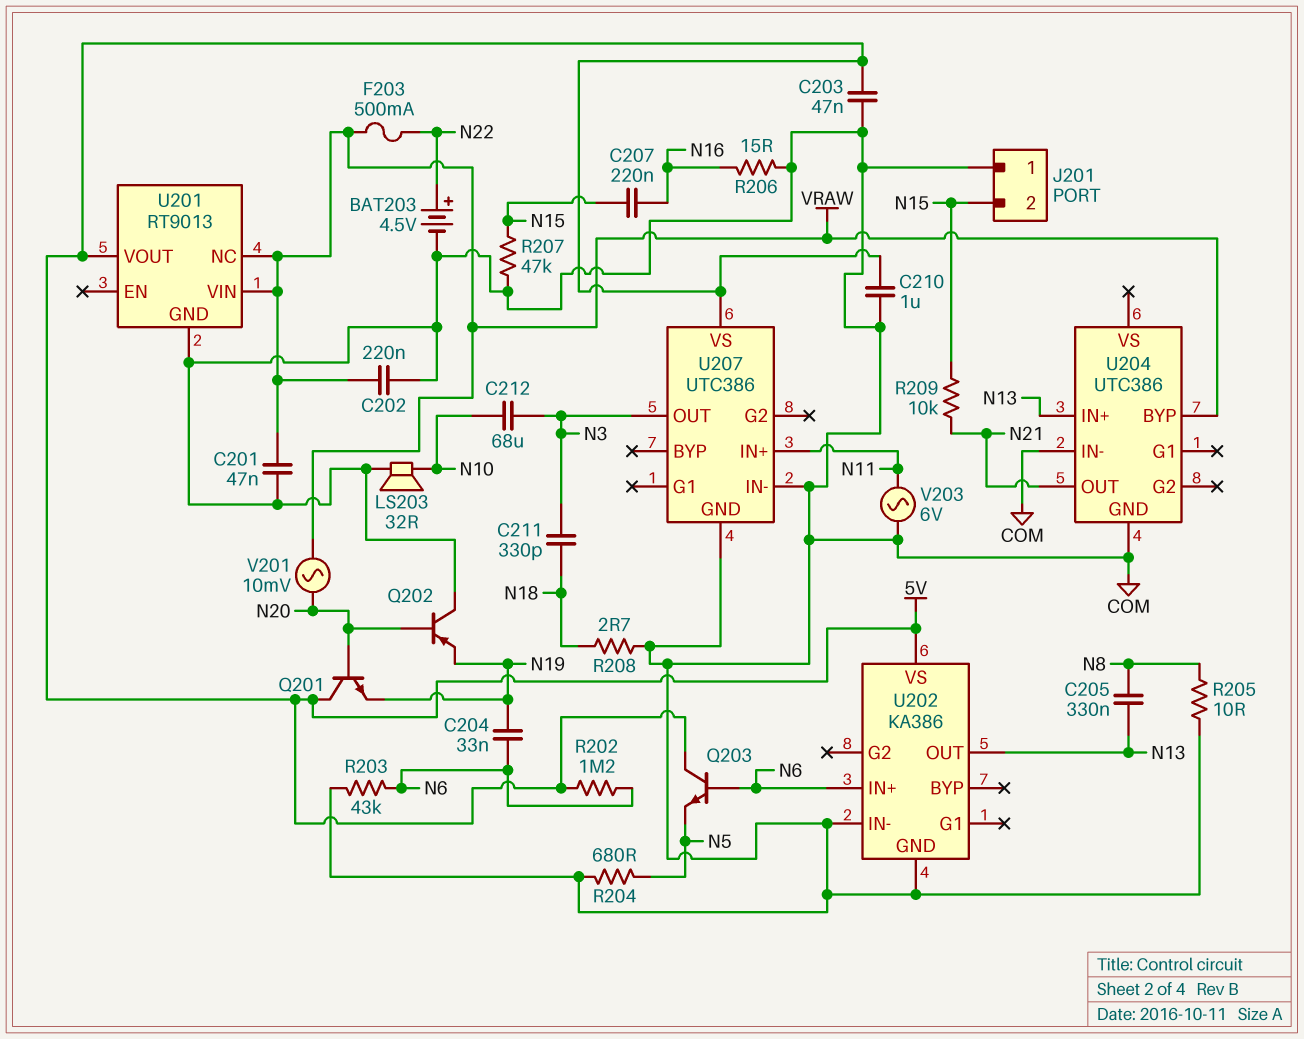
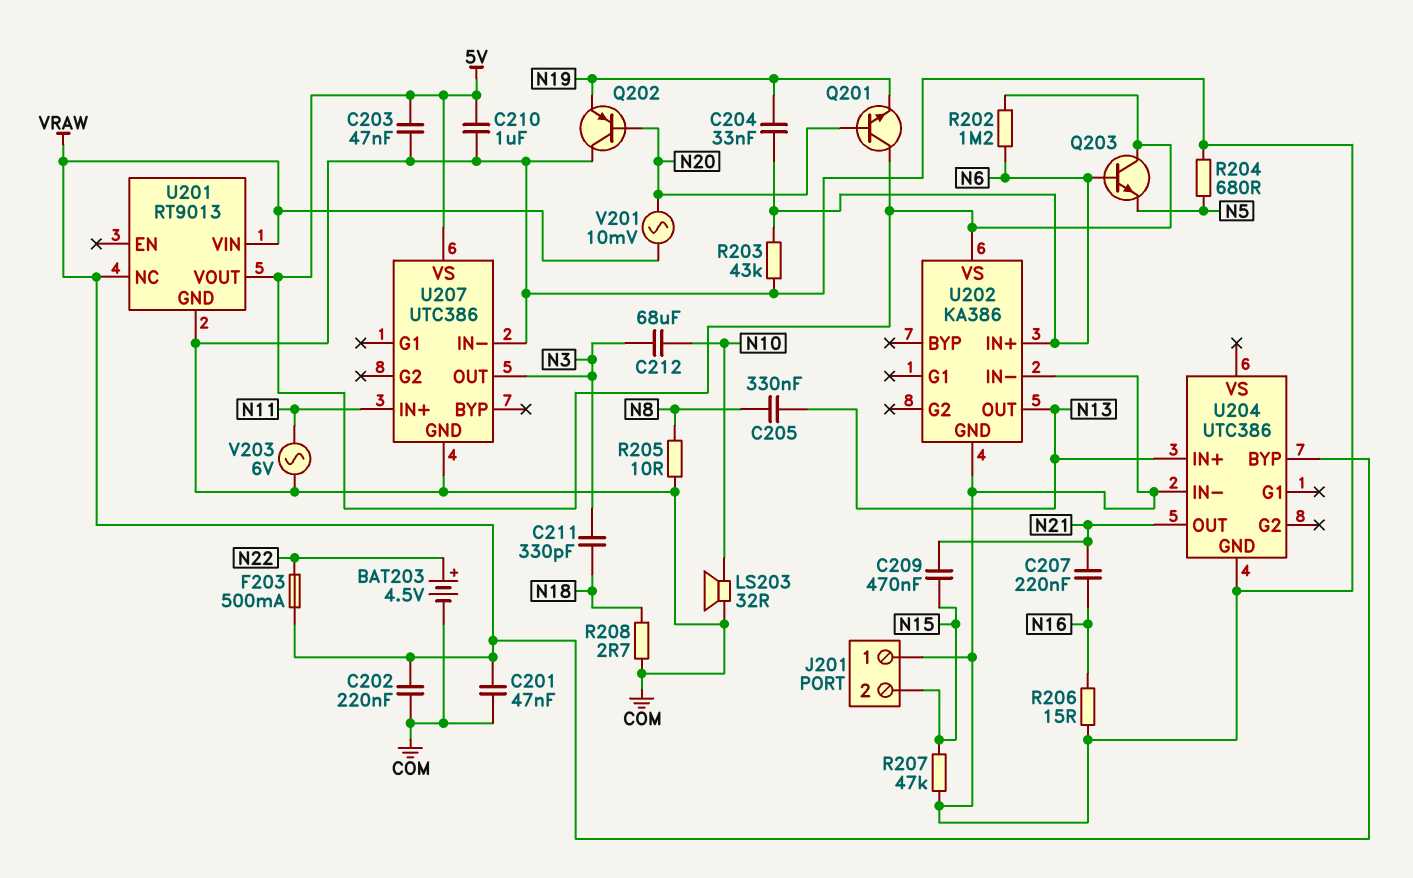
C207: 220nF (N15, N16) -> 220nF (N16, N21)
C209: none -> 470nF (N15, N21)
R209: 10k (N15, N21) -> none

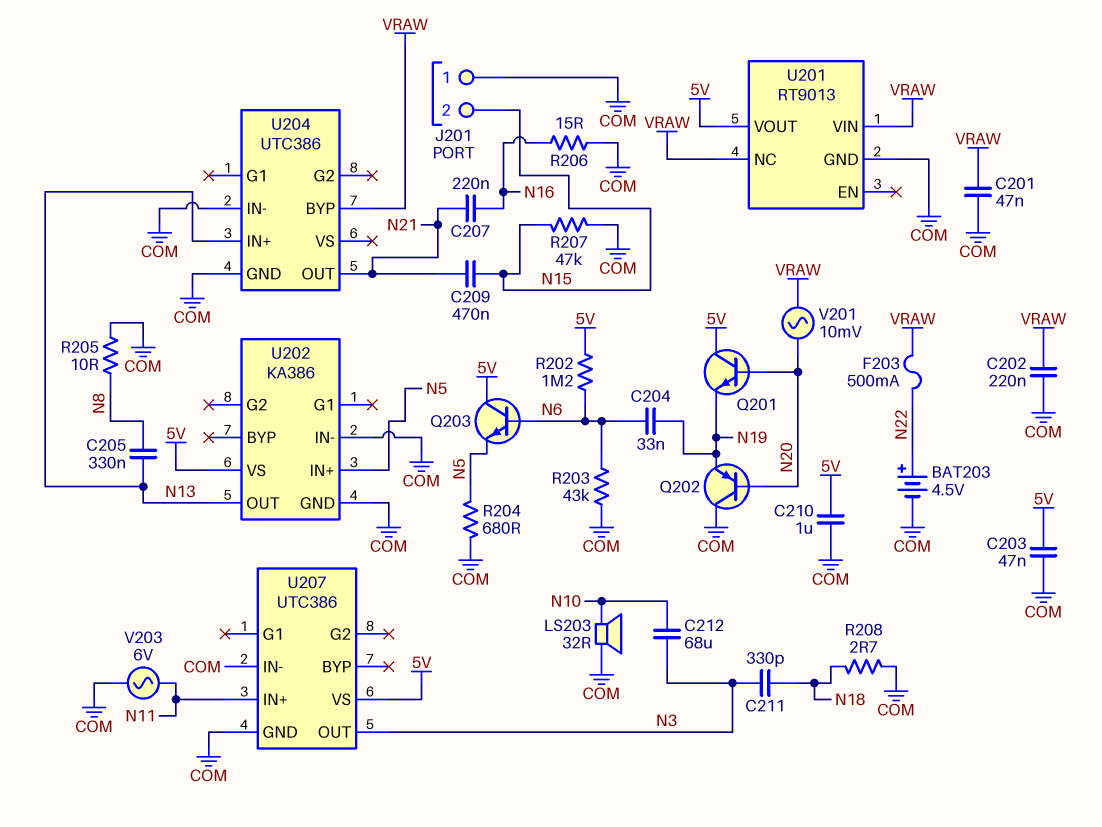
U202 pin IN+: N6 -> N5

